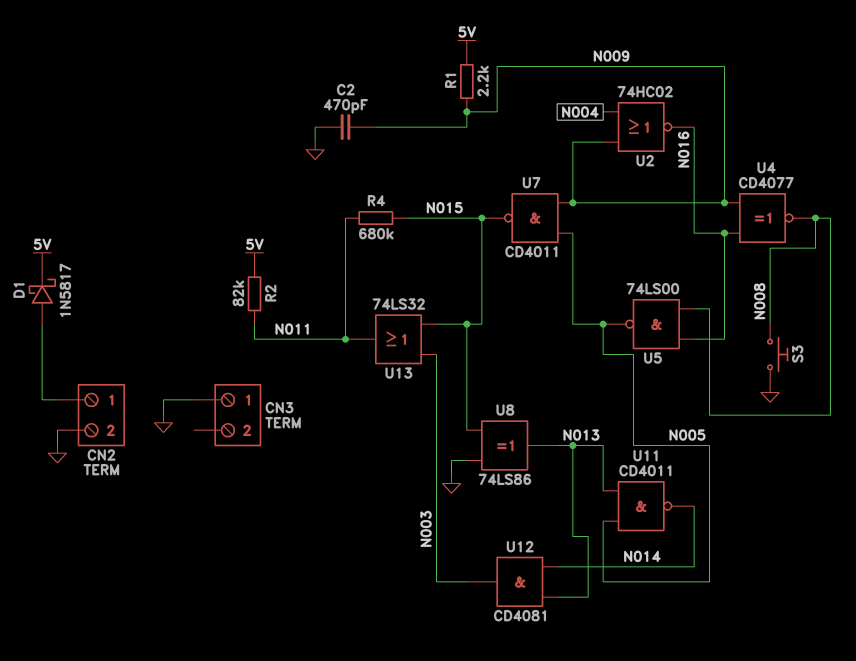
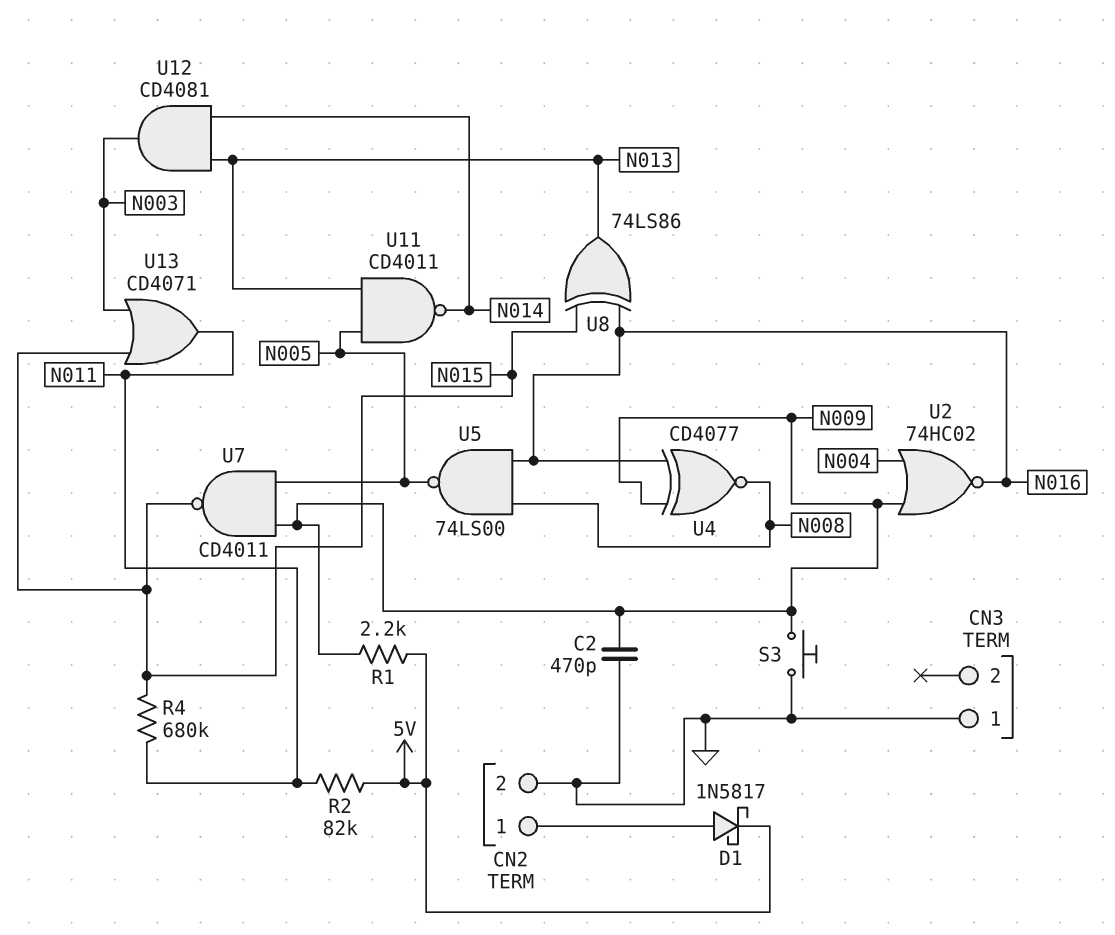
S3: button (GND, N008) -> button (GND, N009)
U8: XOR 74LS86 (in GND, in N015, out N013) -> XOR 74LS86 (in N015, in N016, out N013)
U13: OR 74LS32 (in N003, in N015, out N011) -> OR CD4071 (in N003, in N015, out N011)

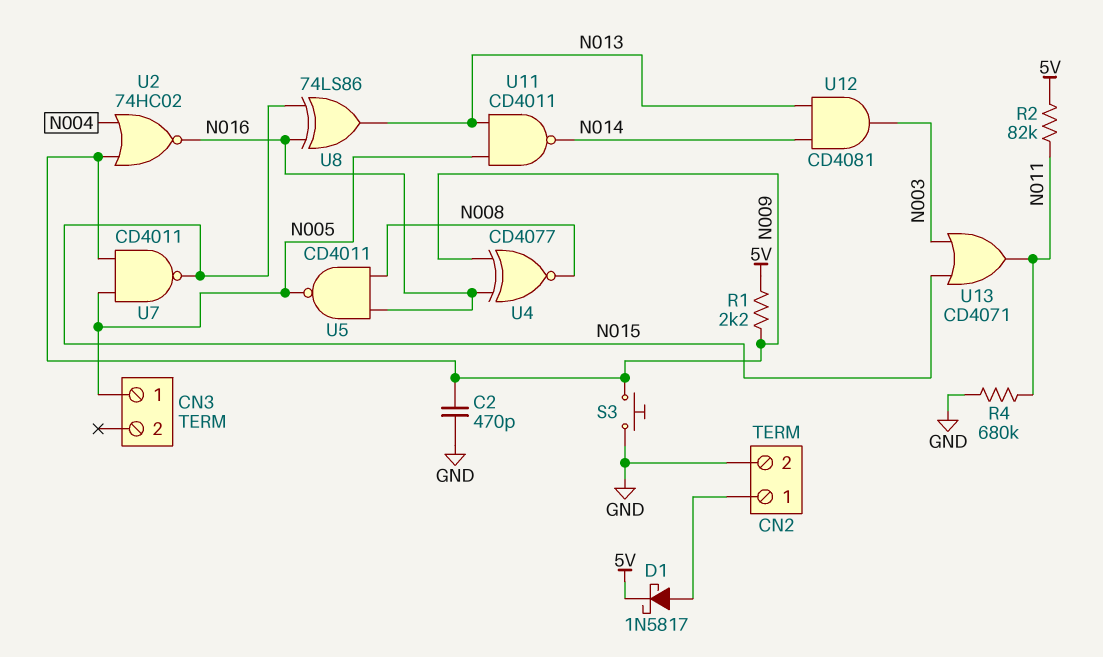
CN3 pin 1: GND -> N005
R4: 680k (N011, N015) -> 680k (GND, N011)
U5: NAND 74LS00 (in N008, in N016, out N005) -> NAND CD4011 (in N008, in N016, out N005)

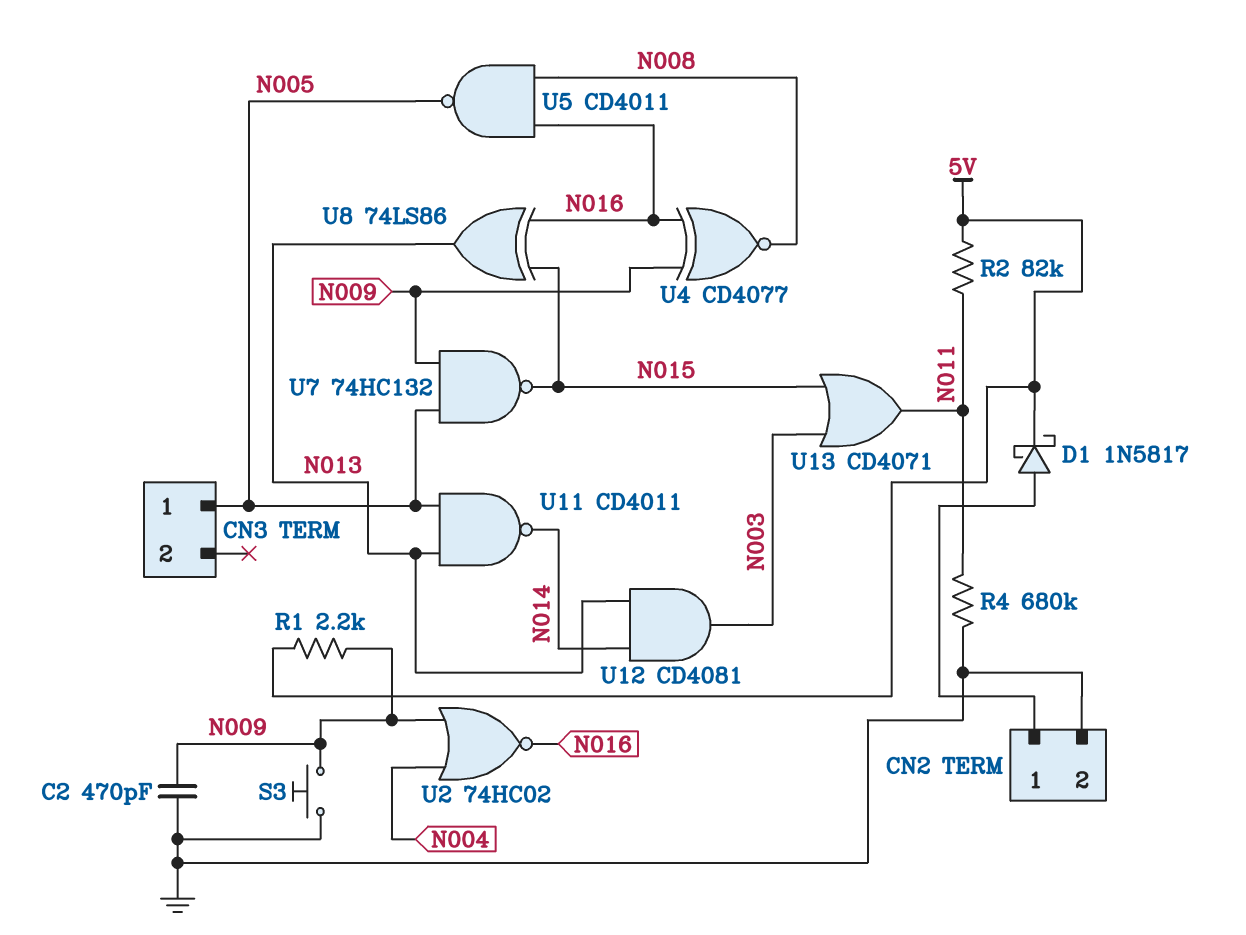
U7: NAND CD4011 (in N005, in N009, out N015) -> NAND 74HC132 (in N005, in N009, out N015)

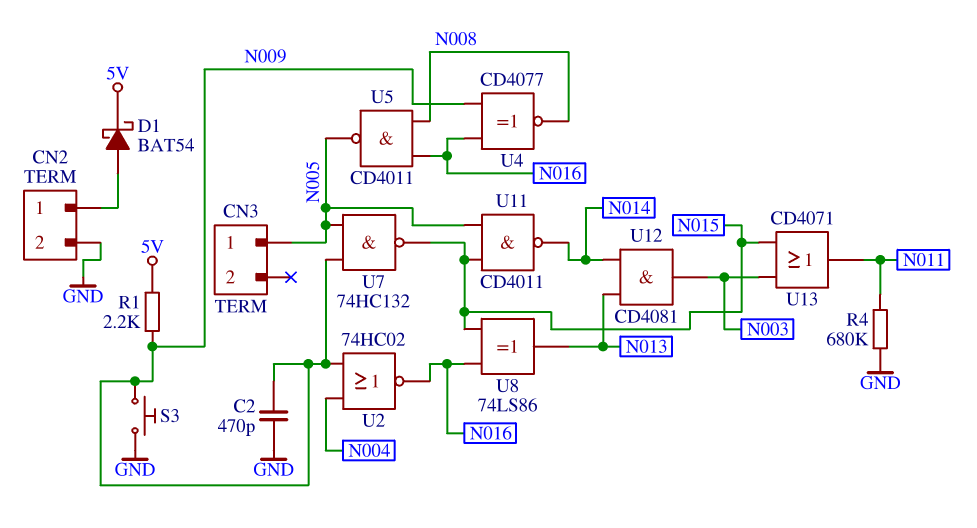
D1: schottky 1N5817 (A CN2/1, K 5V) -> schottky BAT54 (A CN2/1, K 5V)
R2: 82k (5V, N011) -> none
U11: NAND CD4011 (in N005, in N013, out N014) -> NAND CD4011 (in N005, in N015, out N014)

